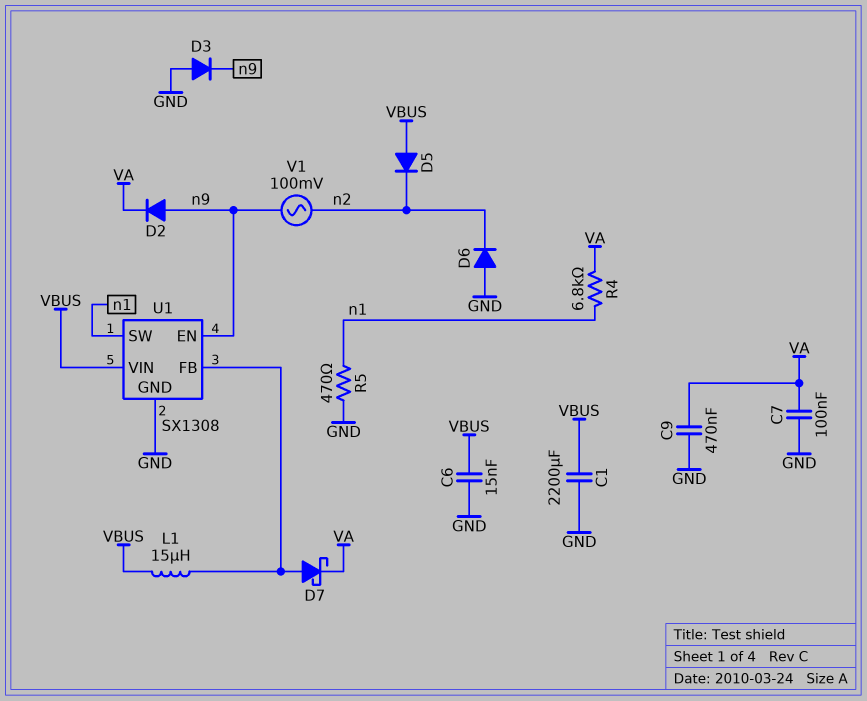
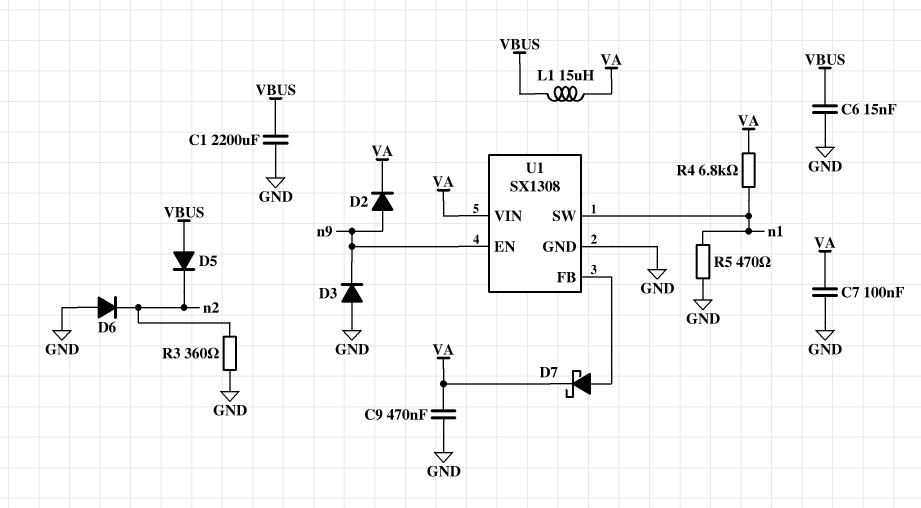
L1: 15uH (U1/FB, VBUS) -> 15uH (VA, VBUS)
R3: none -> 360 (GND, n2)
U1 pin VIN: VBUS -> VA
V1: AC 100mV (n2, n9) -> none

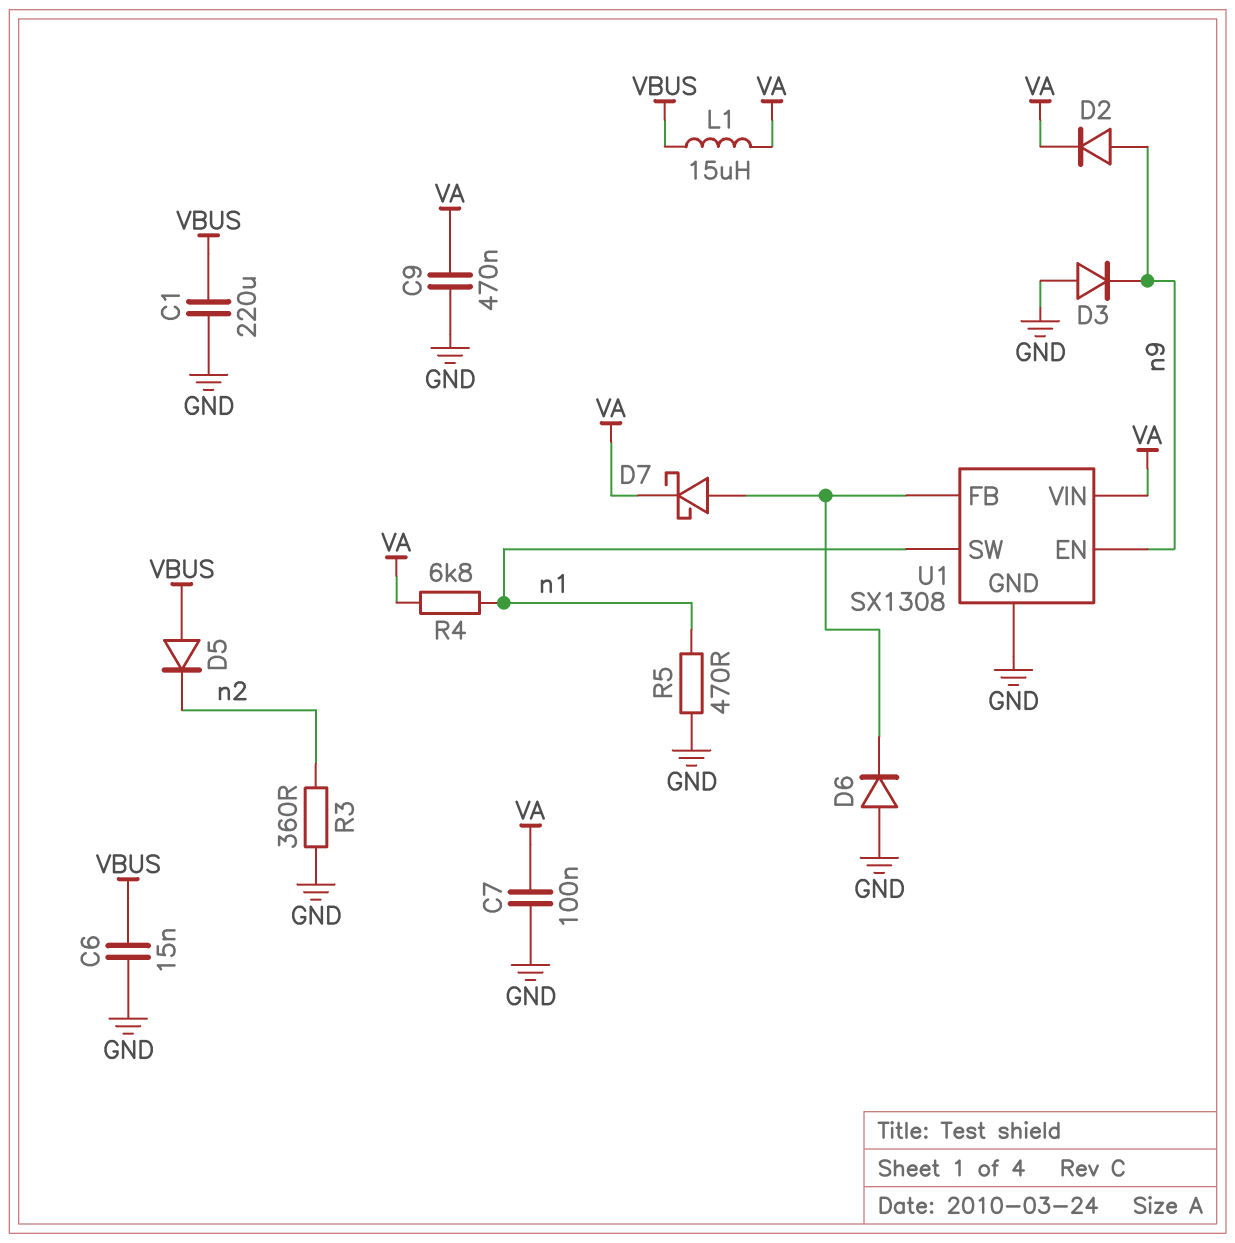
C1: 2200uF (GND, VBUS) -> 220uF (GND, VBUS)
D6: diode (A GND, K n2) -> diode (A GND, K U1/FB)

